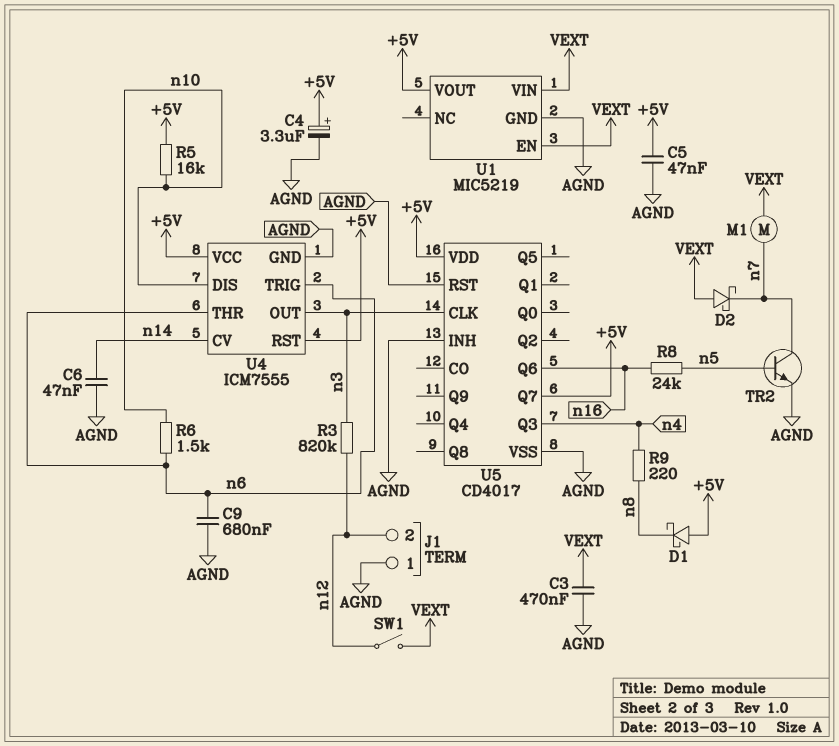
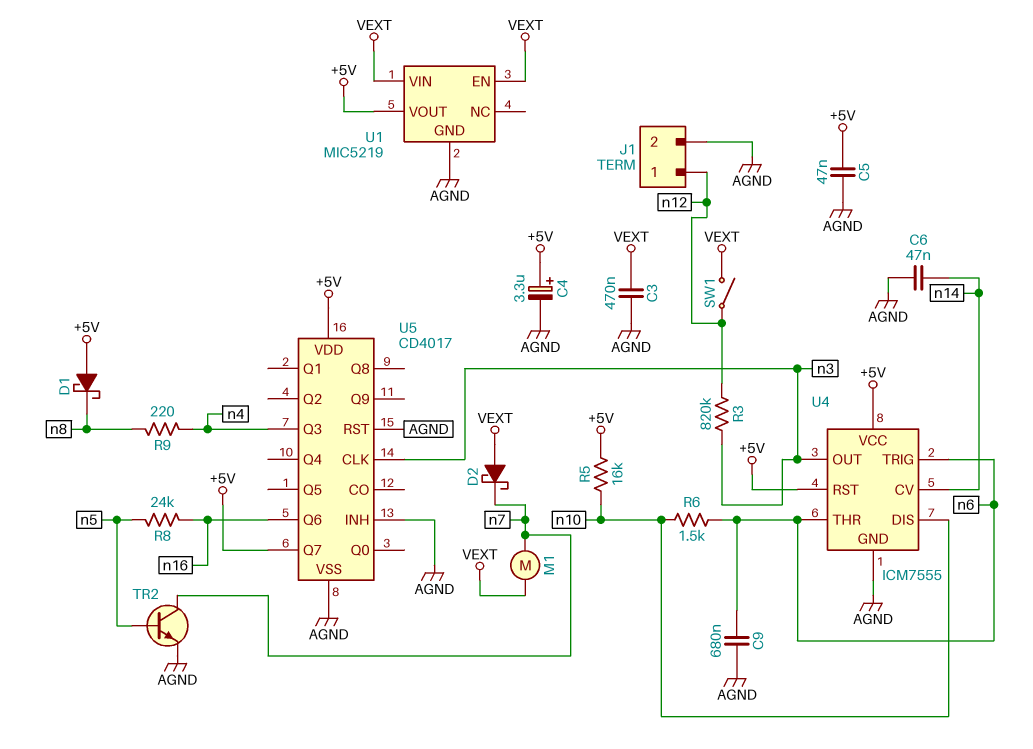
J1 pin 1: AGND -> n12
J1 pin 2: n12 -> AGND

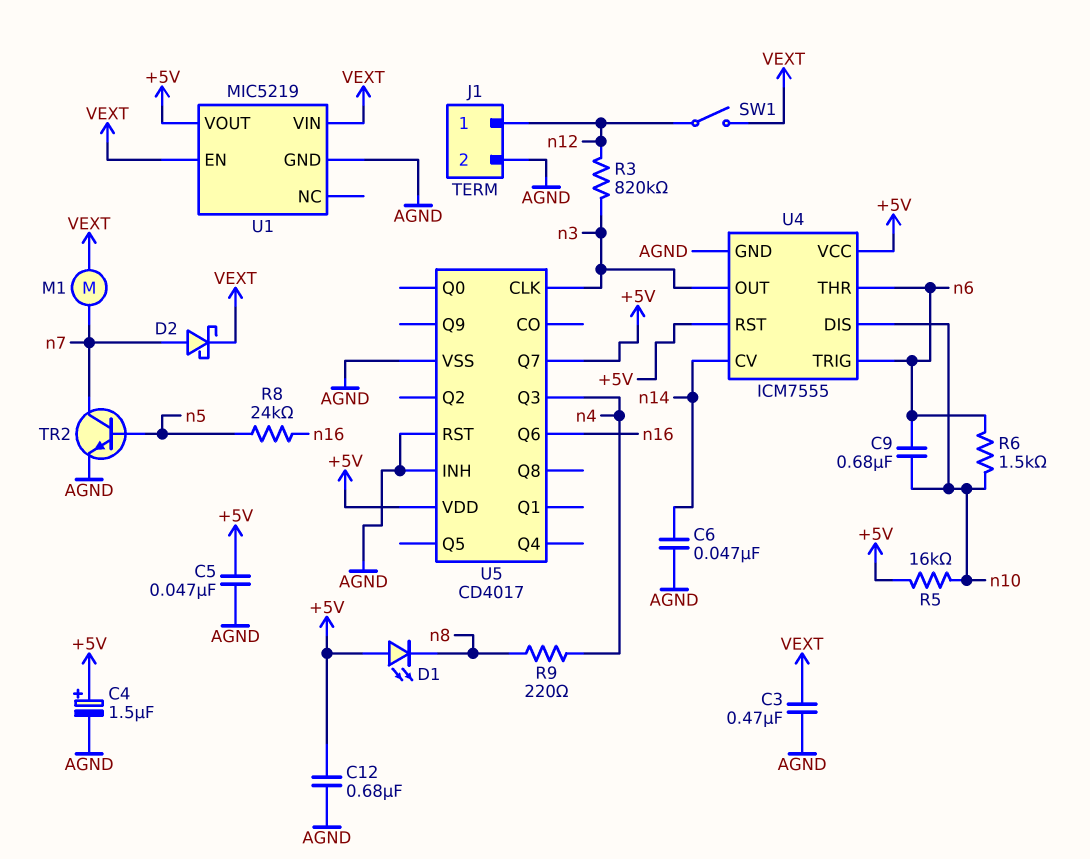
C4: 3.3uF (plus +5V, minus AGND) -> 1.5uF (plus +5V, minus AGND)
C9: 680nF (AGND, n6) -> 680nF (n6, n10)
C12: none -> 680nF (+5V, AGND)
D1: schottky (A +5V, K n8) -> LED (A +5V, K n8)
D2: schottky (A VEXT, K n7) -> schottky (A n7, K VEXT)

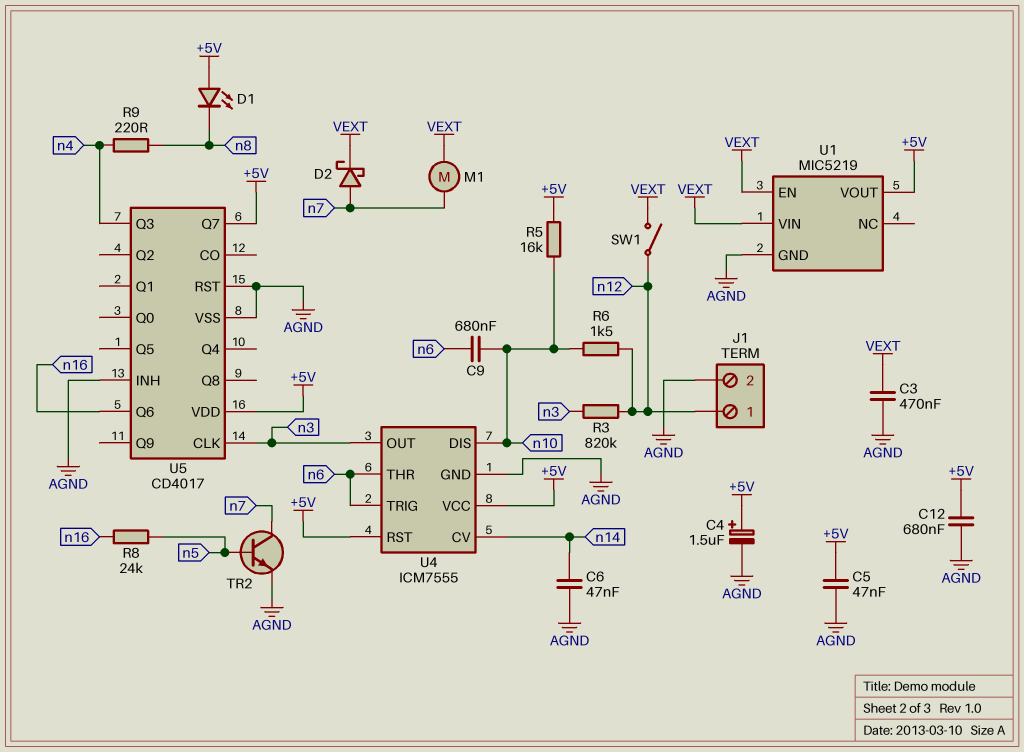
R6: 1.5k (n6, n10) -> 1.5k (n10, n12)

